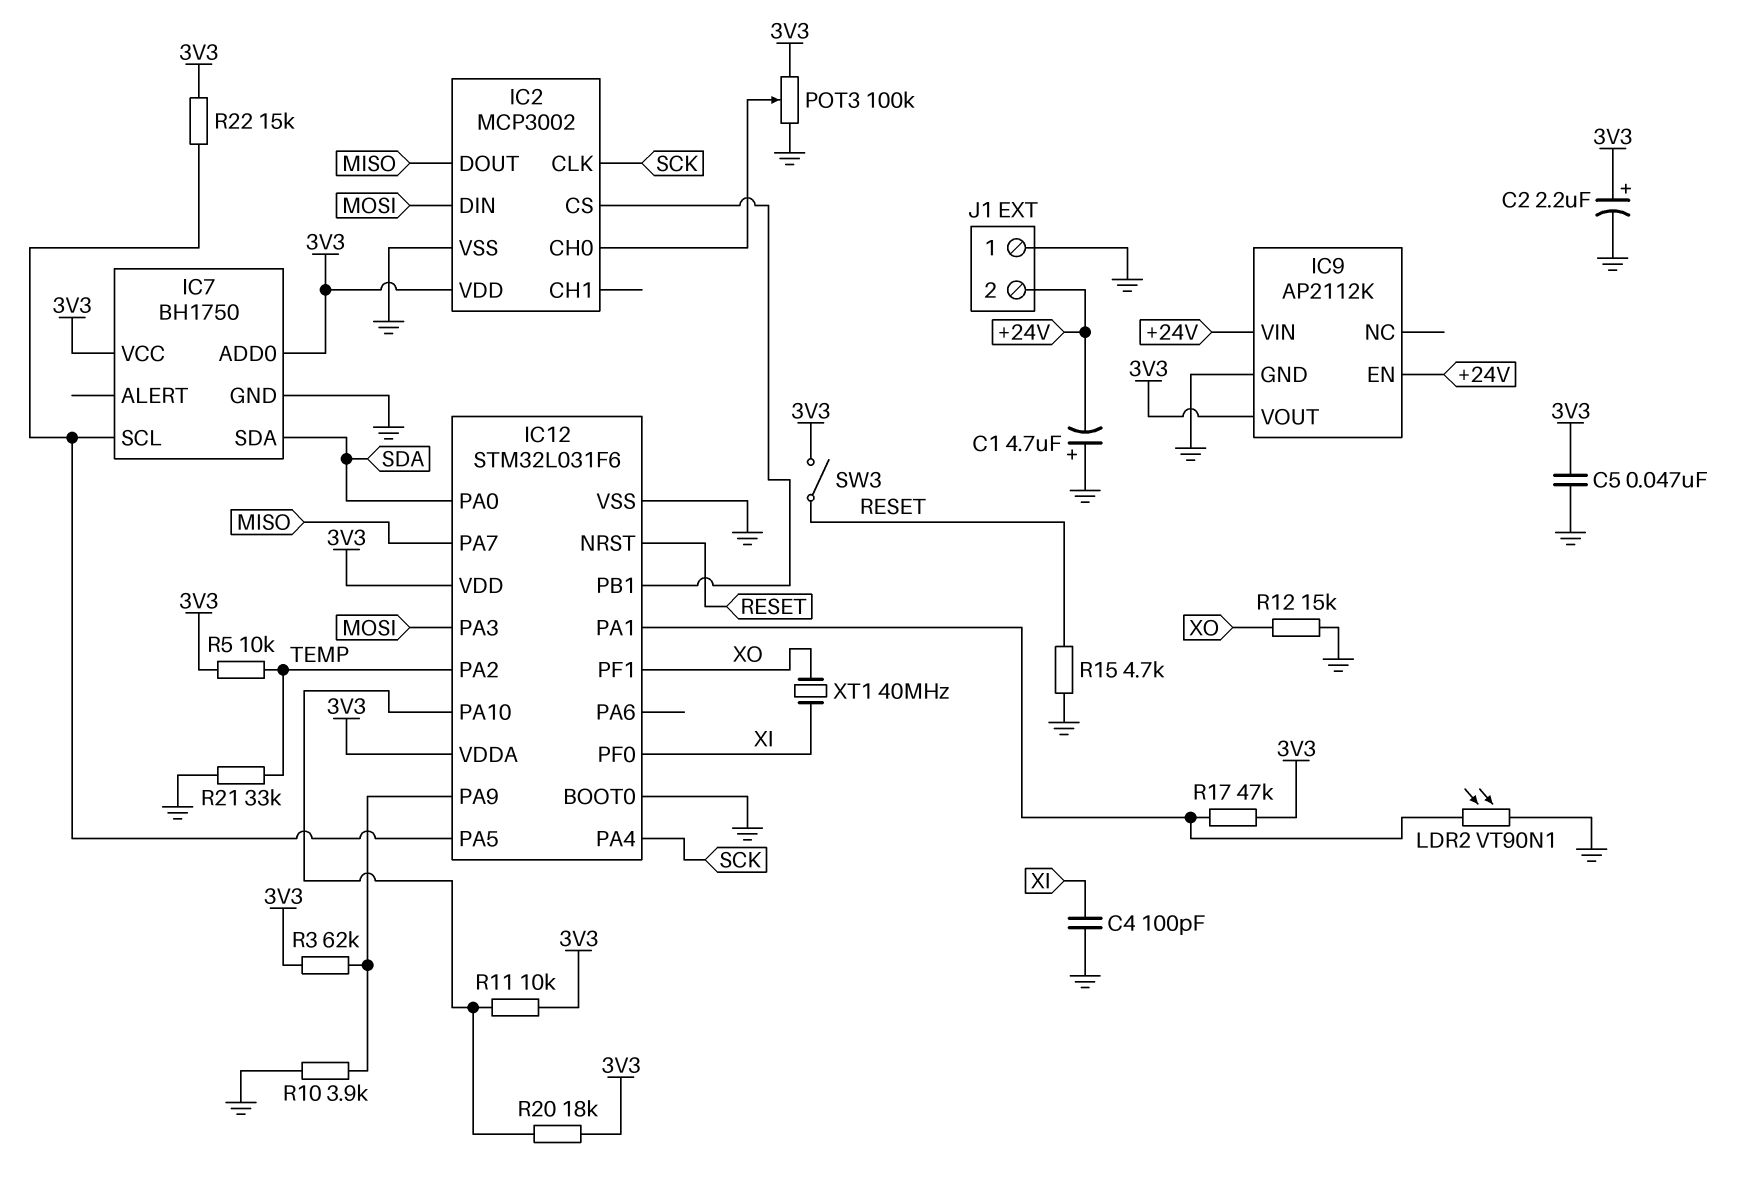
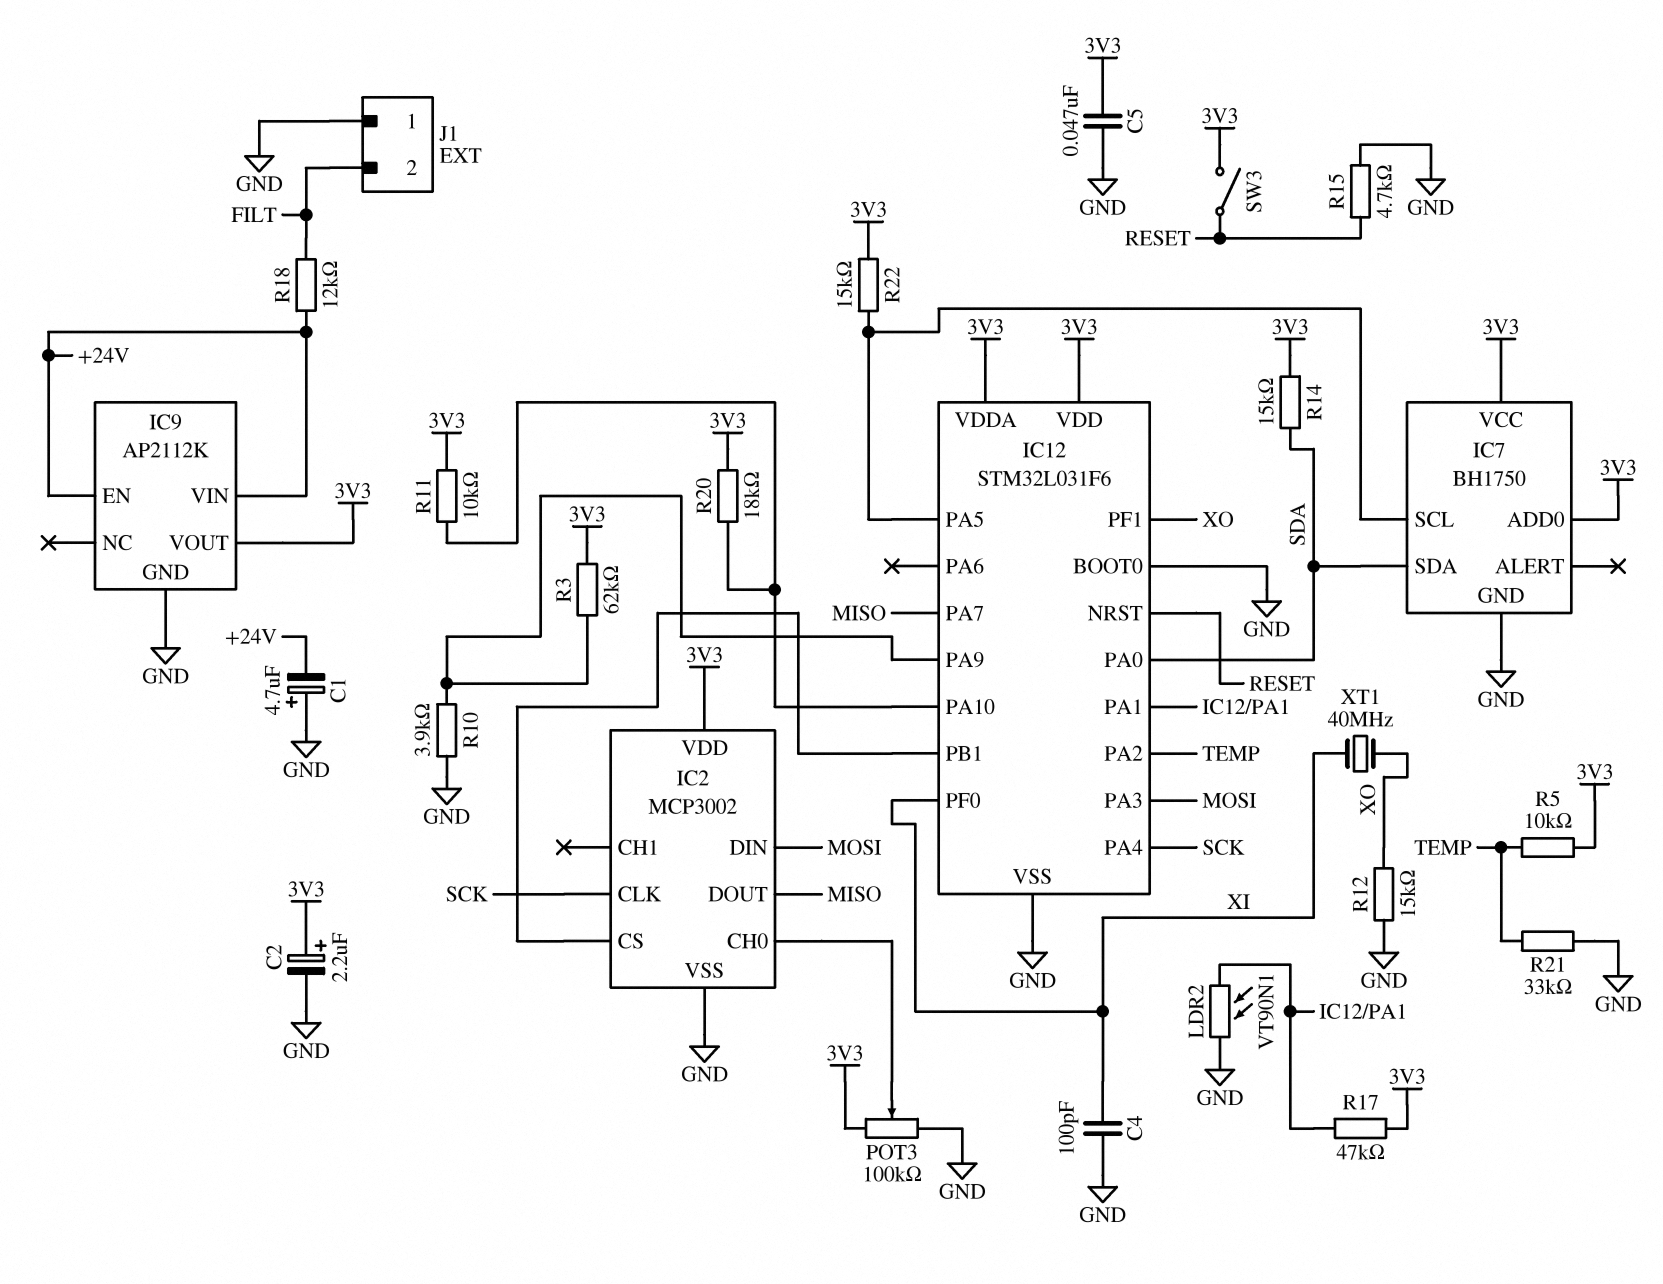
J1 pin 2: +24V -> FILT
R14: none -> 15k (3V3, SDA)
R18: none -> 12k (+24V, FILT)

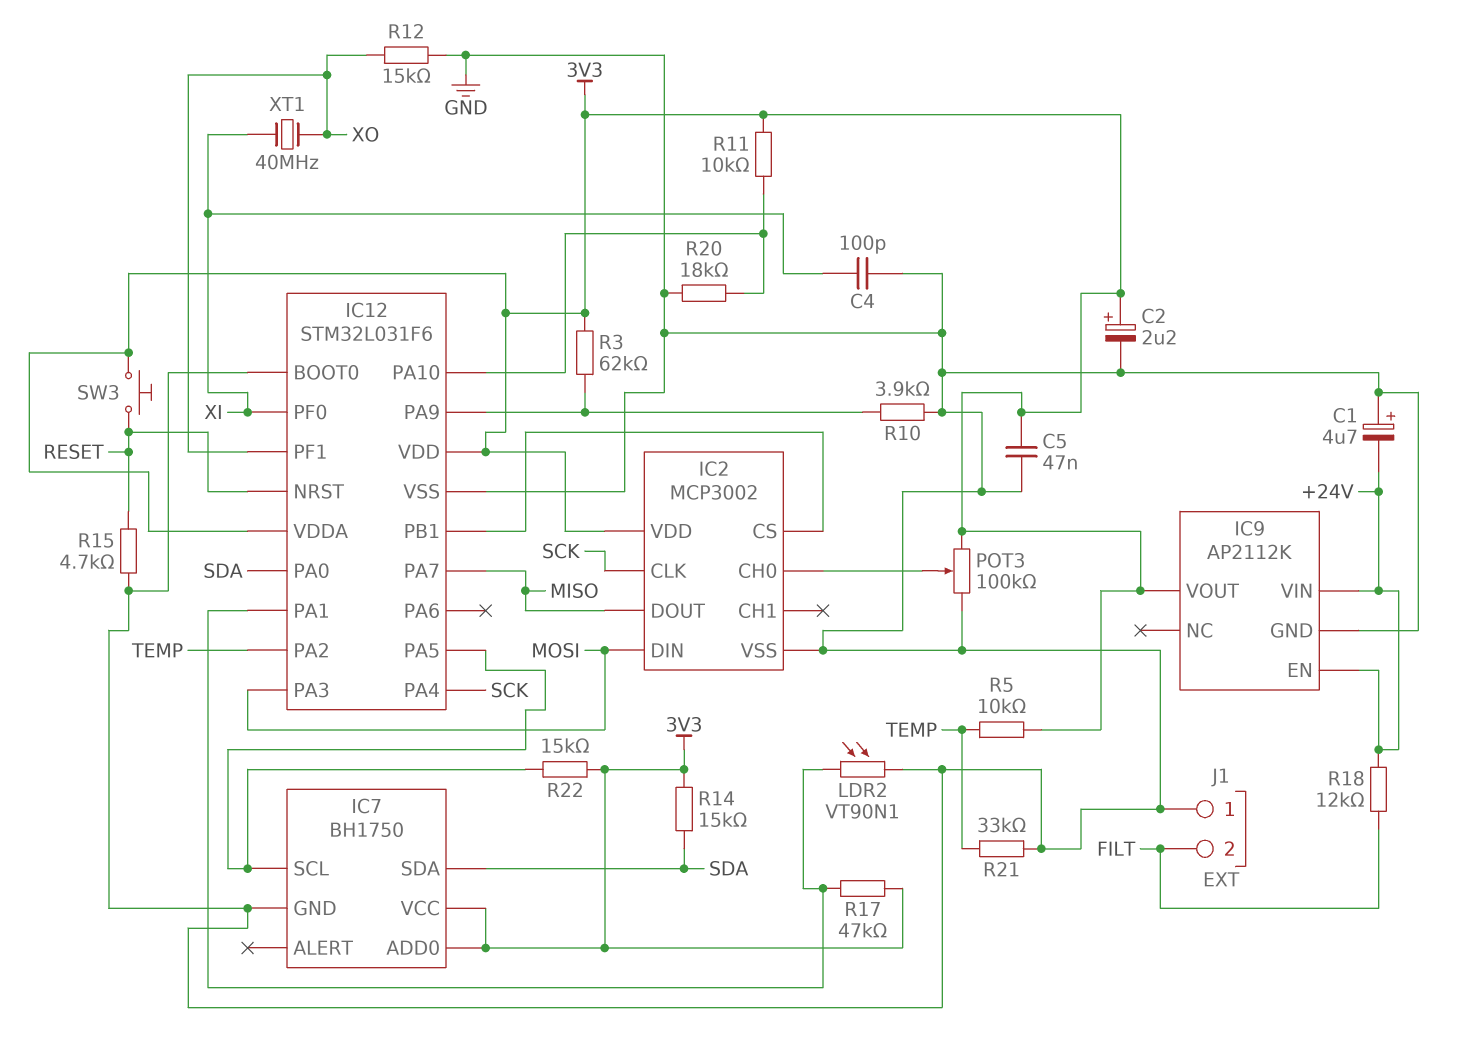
R20: 18k (3V3, IC12/PA10) -> 18k (GND, IC12/PA10)
SW3: switch (3V3, RESET) -> button (3V3, RESET)

